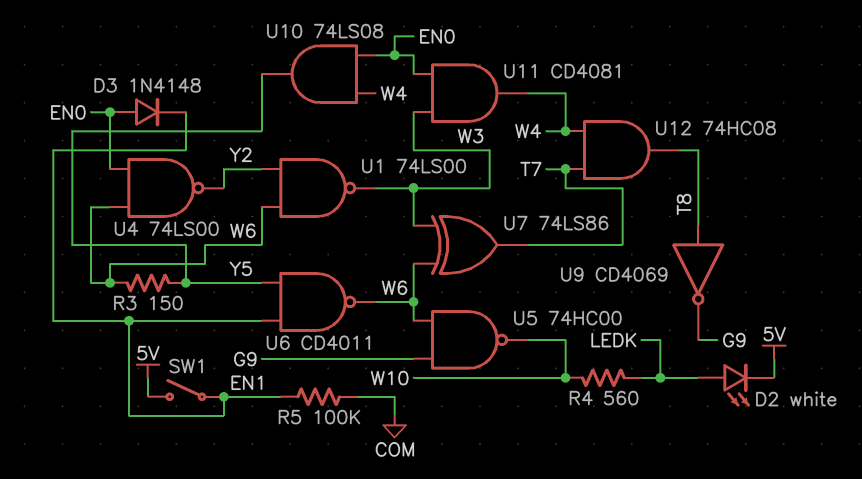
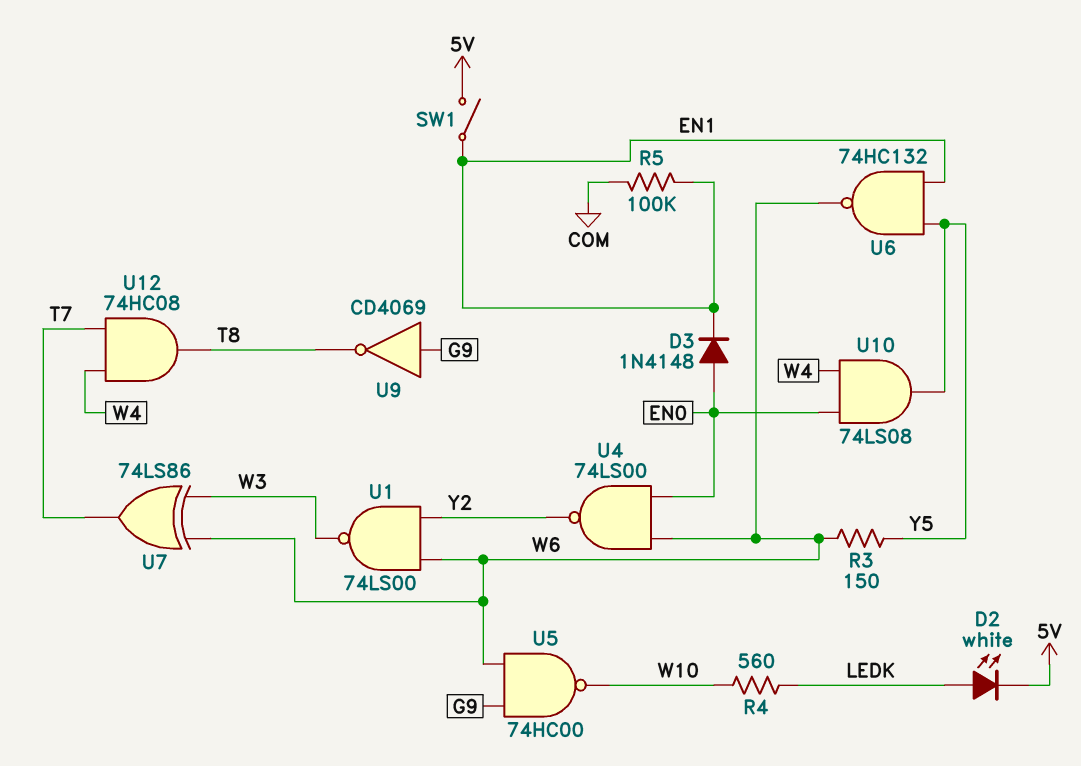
U6: NAND CD4011 (in EN1, in Y5, out W6) -> NAND 74HC132 (in EN1, in Y5, out W6)
U9: NOT CD4069 (in T8, out G9) -> NOT CD4069 (in G9, out T8)
U11: AND CD4081 (in EN0, in W3, out W4) -> none

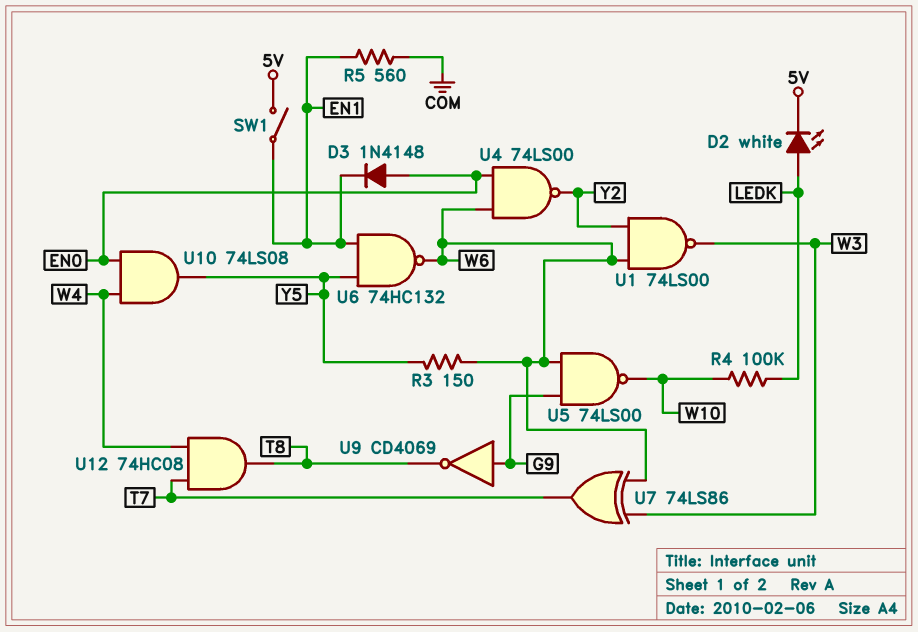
R4: 560 (LEDK, W10) -> 100k (LEDK, W10)
R5: 100k (COM, EN1) -> 560 (COM, EN1)
U5: NAND 74HC00 (in G9, in W6, out W10) -> NAND 74LS00 (in G9, in W6, out W10)

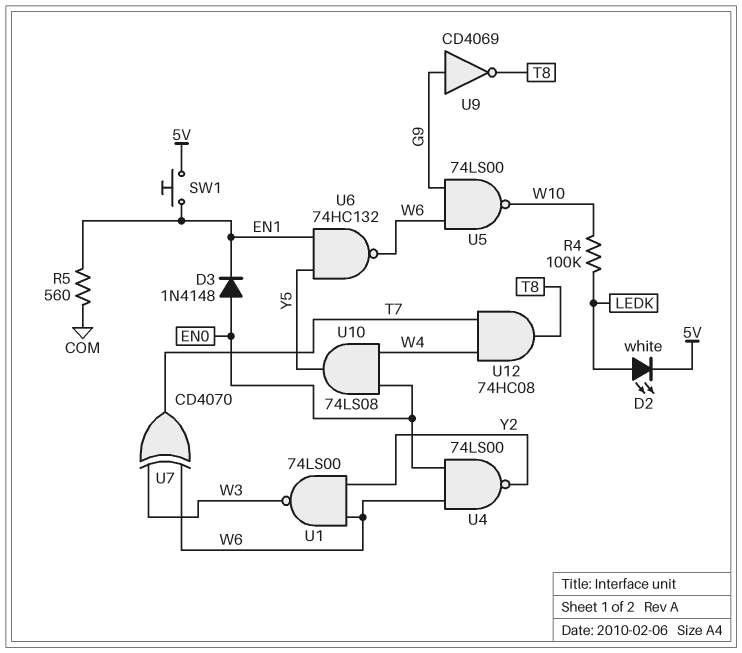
R3: 150 (W6, Y5) -> none
SW1: switch (5V, EN1) -> button (5V, EN1)
U7: XOR 74LS86 (in W3, in W6, out T7) -> XOR CD4070 (in W3, in W6, out T7)

